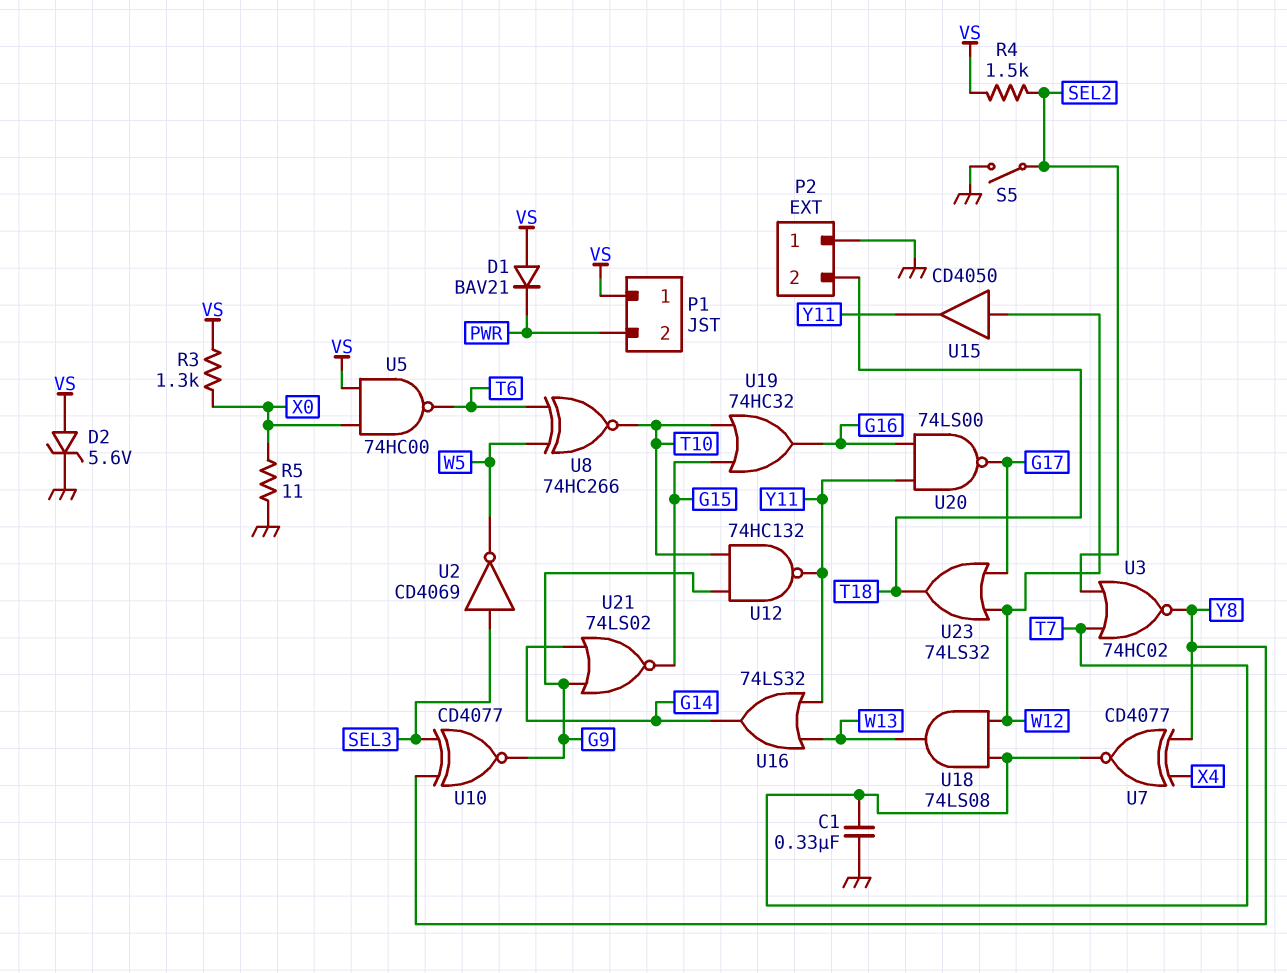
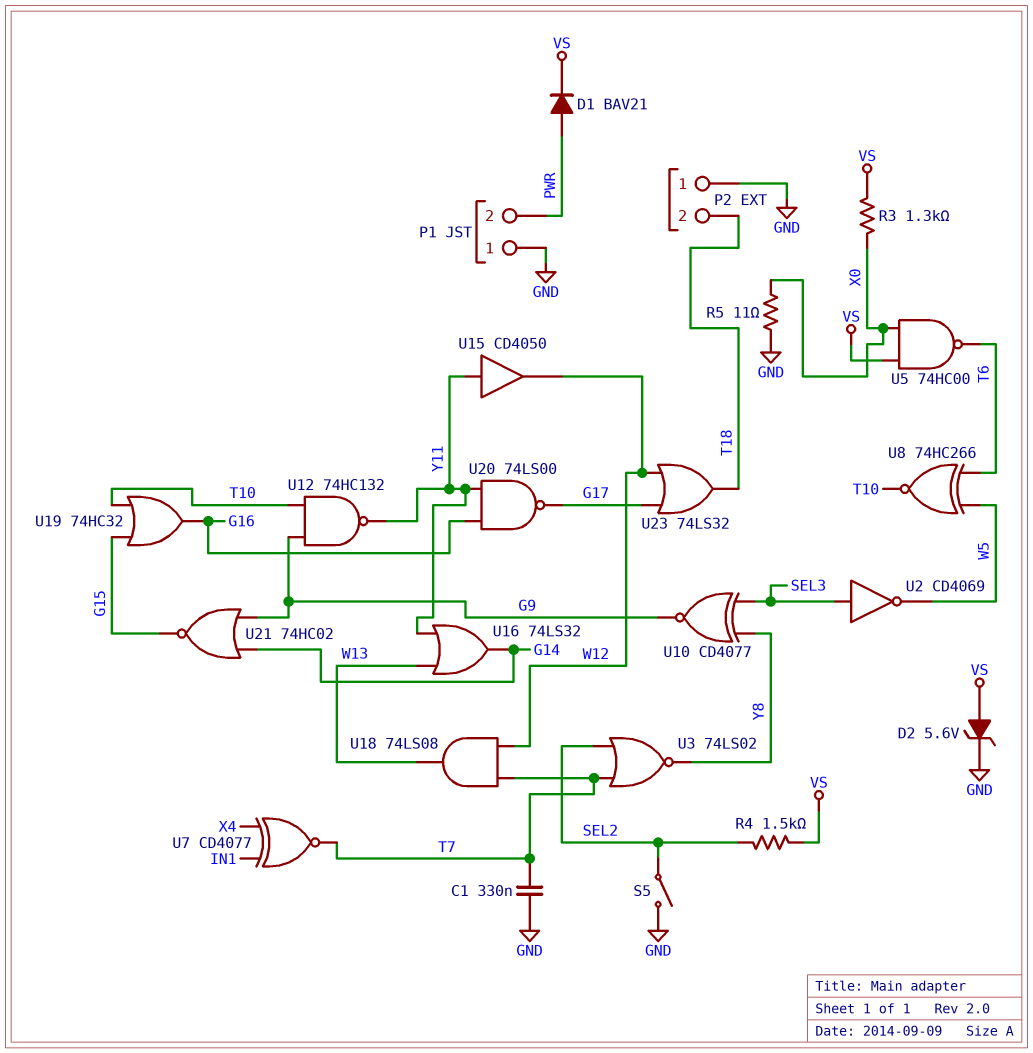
D1: diode BAV21 (A VS, K PWR) -> diode BAV21 (A PWR, K VS)
P1 pin 1: VS -> GND
U3: NOR 74HC02 (in SEL2, in T7, out Y8) -> NOR 74LS02 (in SEL2, in T7, out Y8)
U7: XNOR CD4077 (in X4, in Y8, out T7) -> XNOR CD4077 (in IN1, in X4, out T7)
U15: buffer CD4050 (in W12, out Y11) -> buffer CD4050 (in Y11, out W12)
U21: NOR 74LS02 (in G9, in G14, out G15) -> NOR 74HC02 (in G9, in G14, out G15)

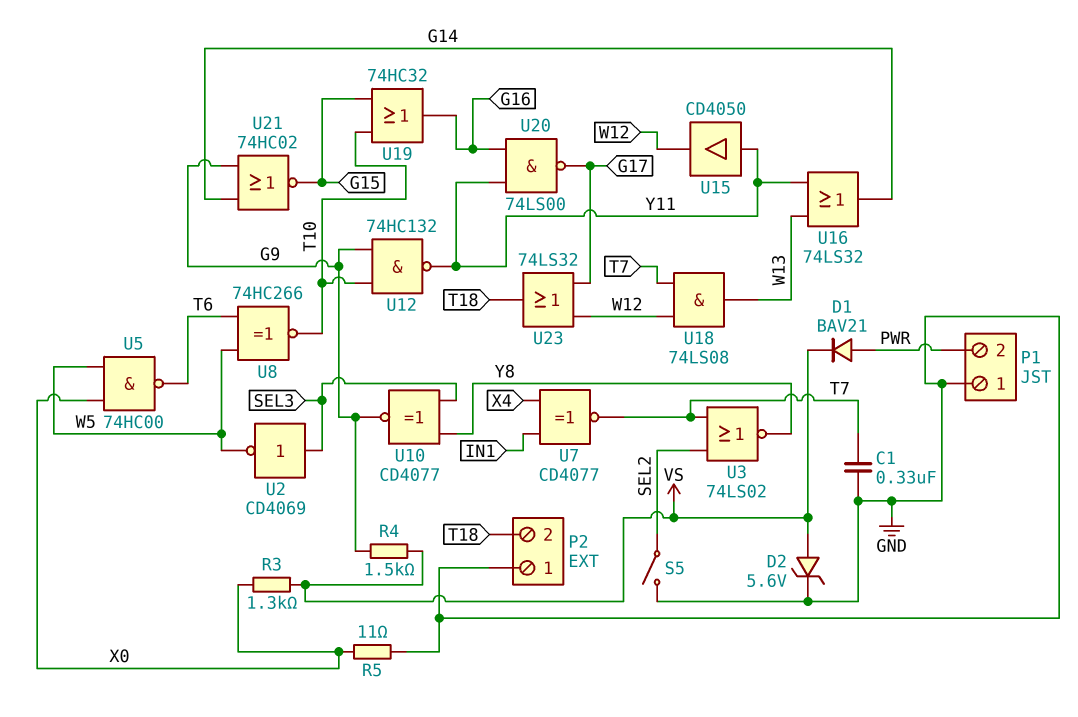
R4: 1.5k (SEL2, VS) -> 1.5k (G9, VS)
U5: NAND 74HC00 (in VS, in X0, out T6) -> NAND 74HC00 (in W5, in X0, out T6)

